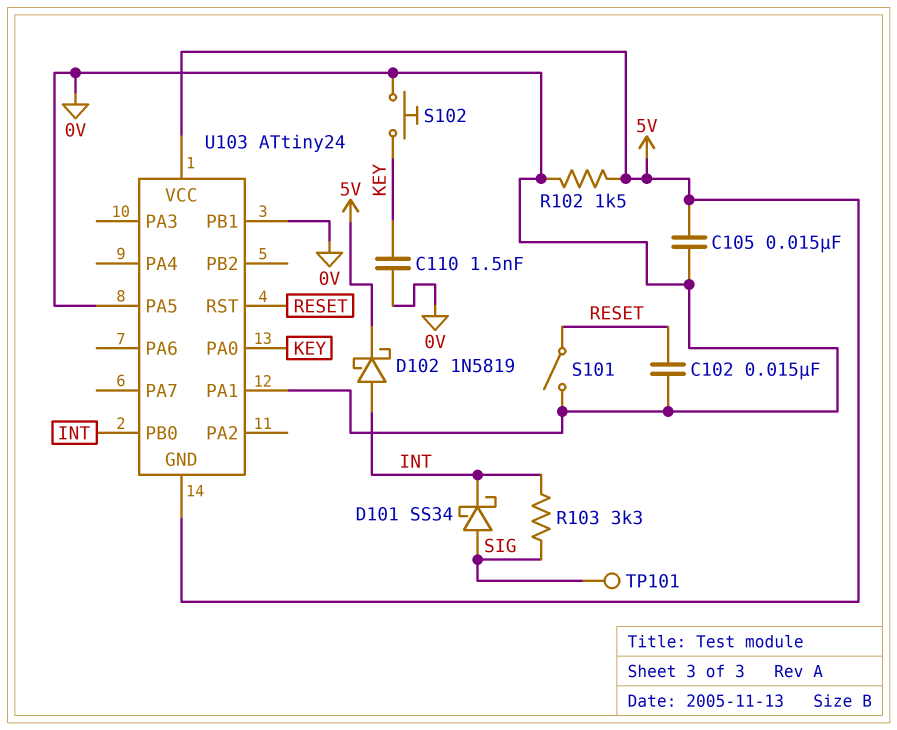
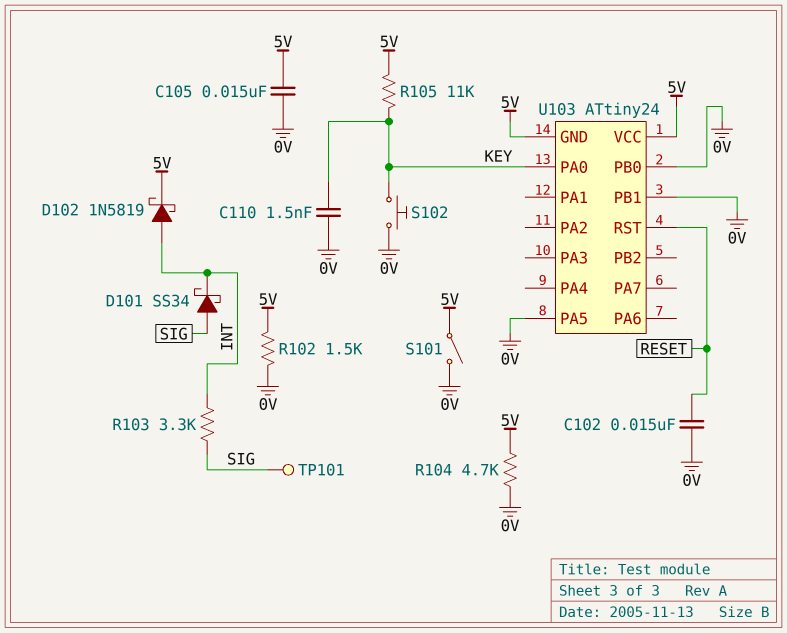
R104: none -> 4.7k (0V, 5V)
R105: none -> 11k (5V, KEY)
S101: switch (0V, RESET) -> switch (0V, 5V)
U103 pin PA1: 0V -> none
U103 pin PB0: INT -> 0V

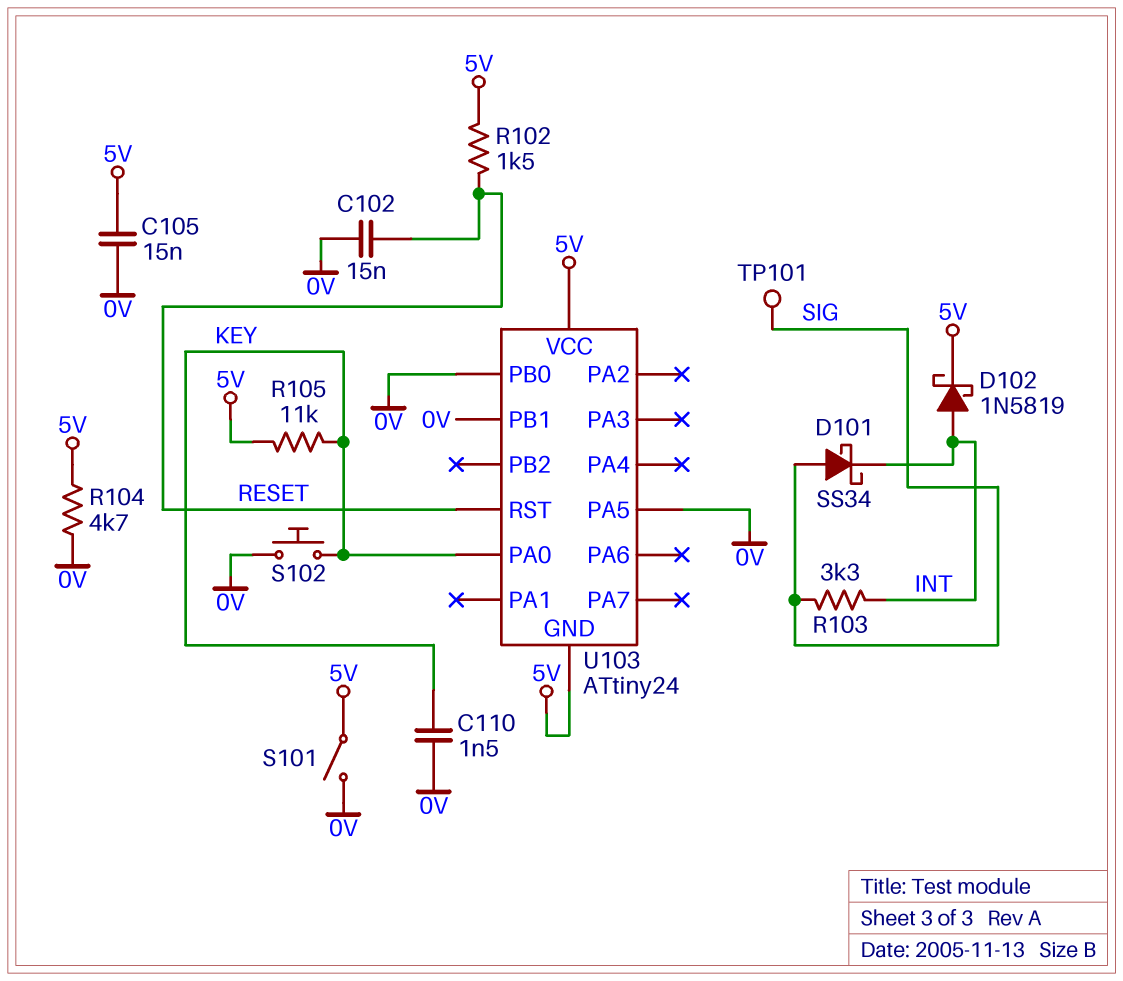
R102: 1.5k (0V, 5V) -> 1.5k (5V, RESET)

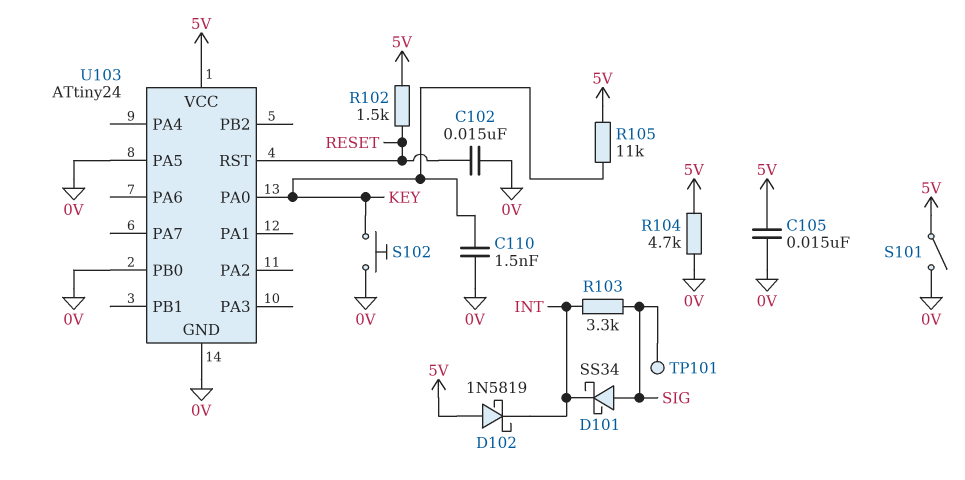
D102: schottky 1N5819 (A INT, K 5V) -> schottky 1N5819 (A 5V, K INT)
U103 pin GND: 5V -> 0V
U103 pin PB1: 0V -> none

